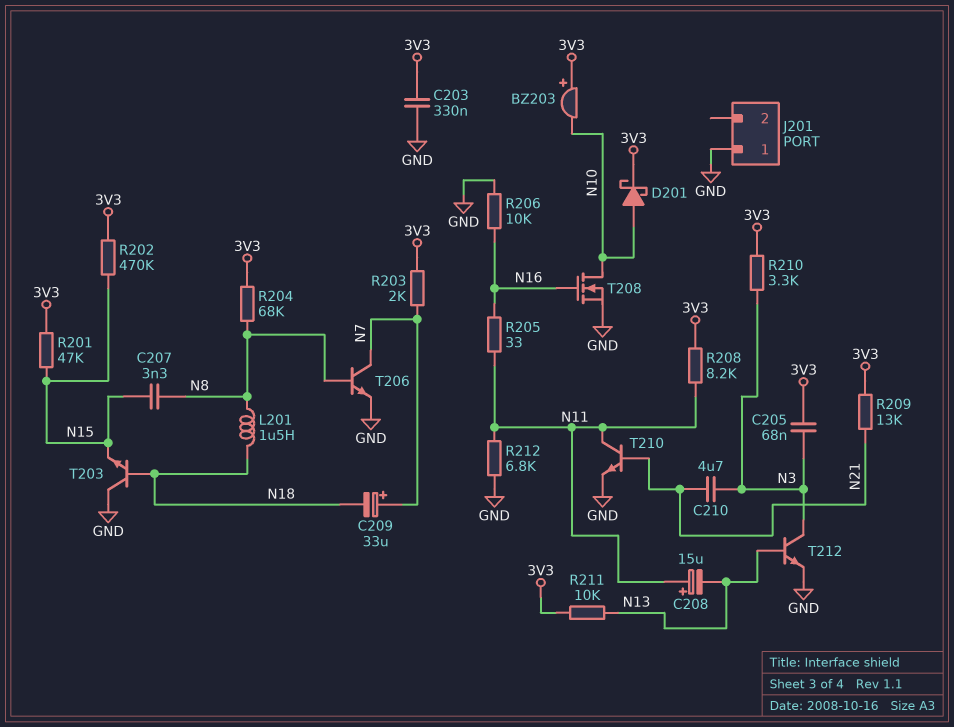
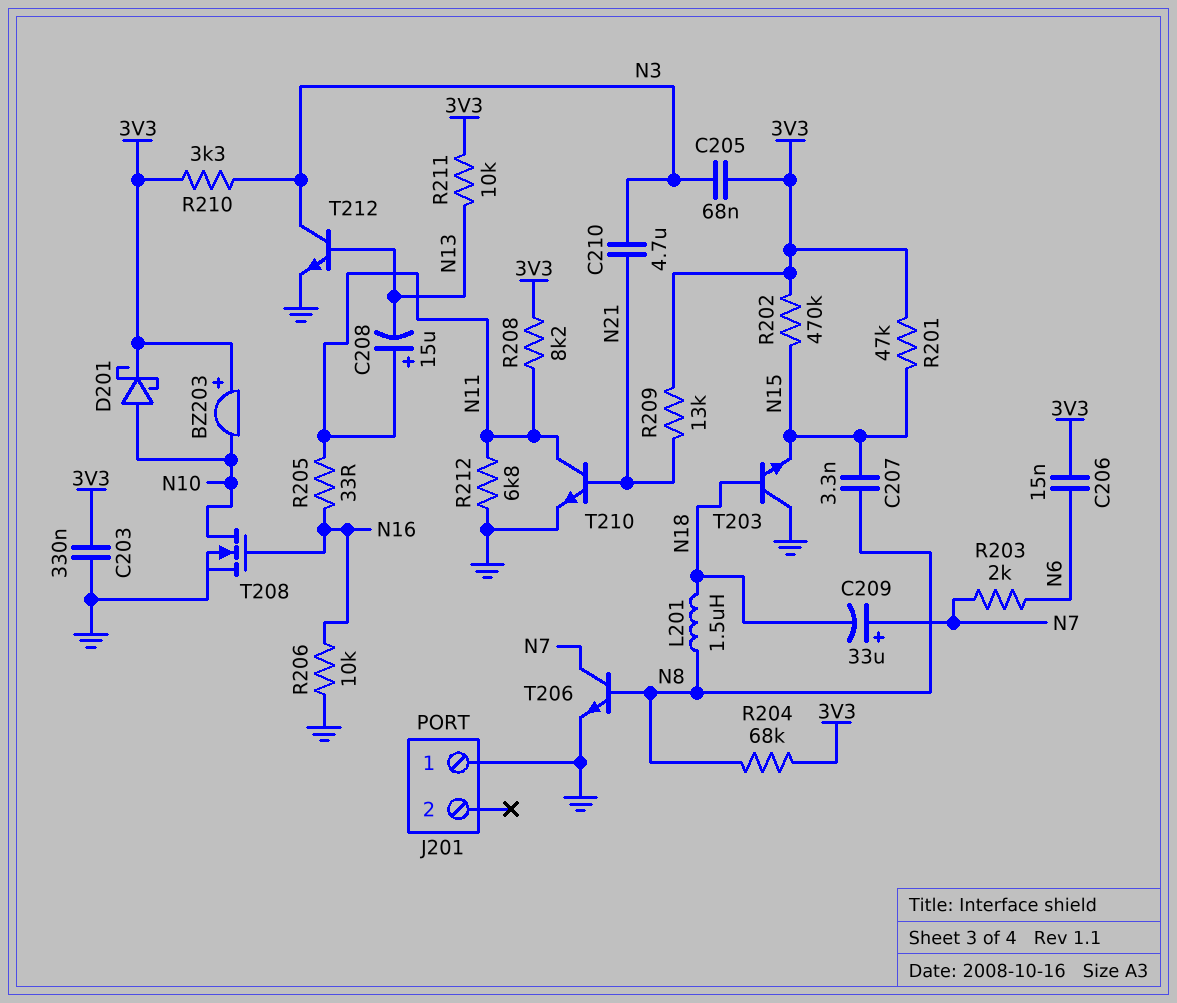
C206: none -> 15nF (3V3, N6)
R203: 2k (3V3, N7) -> 2k (N6, N7)

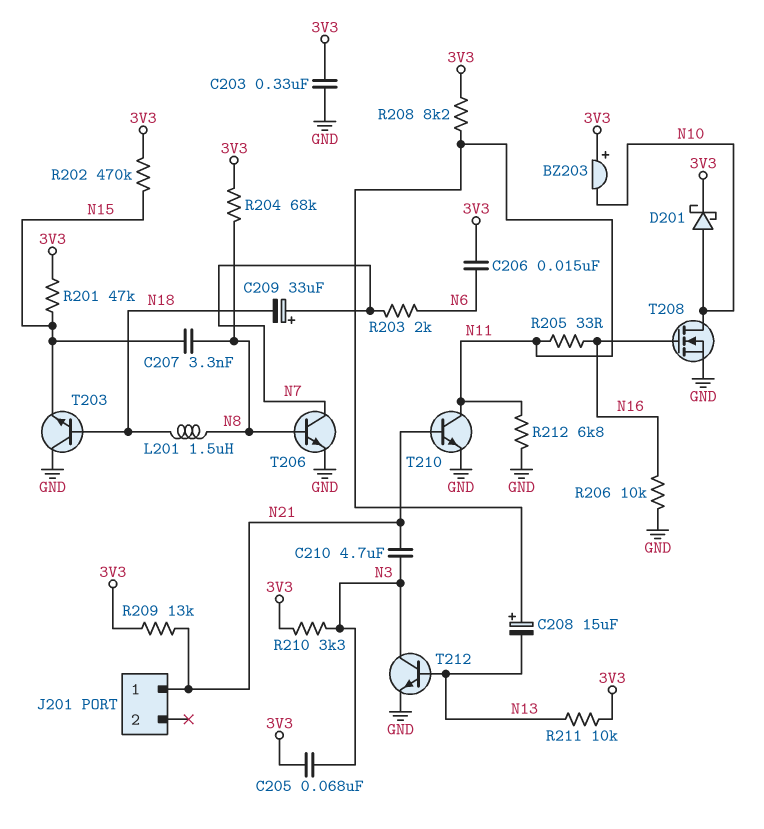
J201 pin 1: GND -> N21

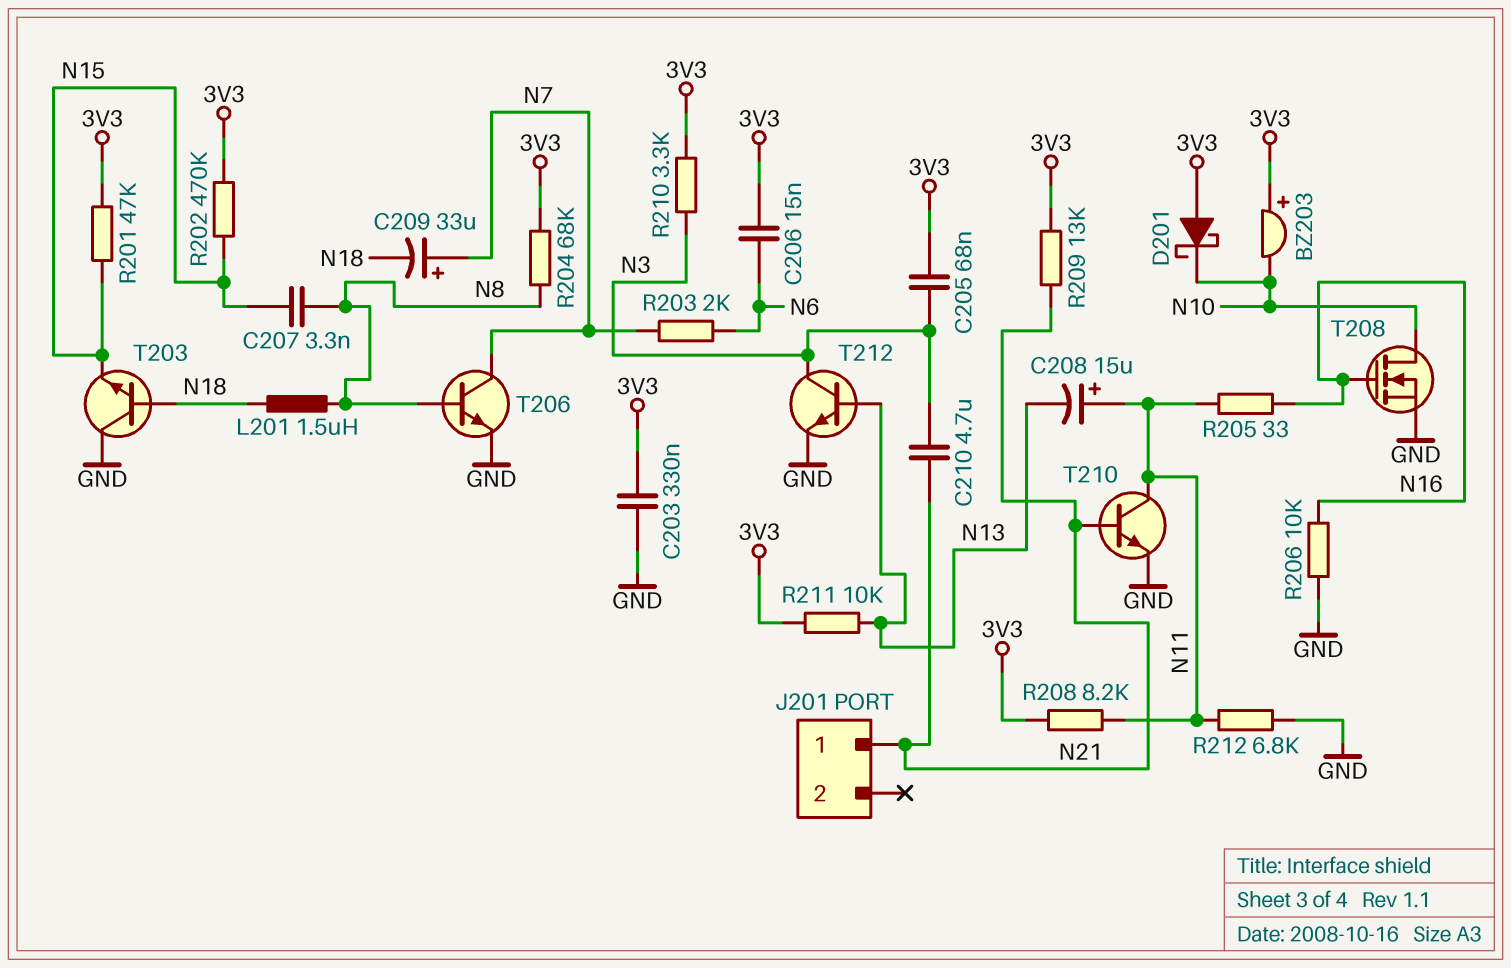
D201: schottky (A N10, K 3V3) -> schottky (A 3V3, K N10)

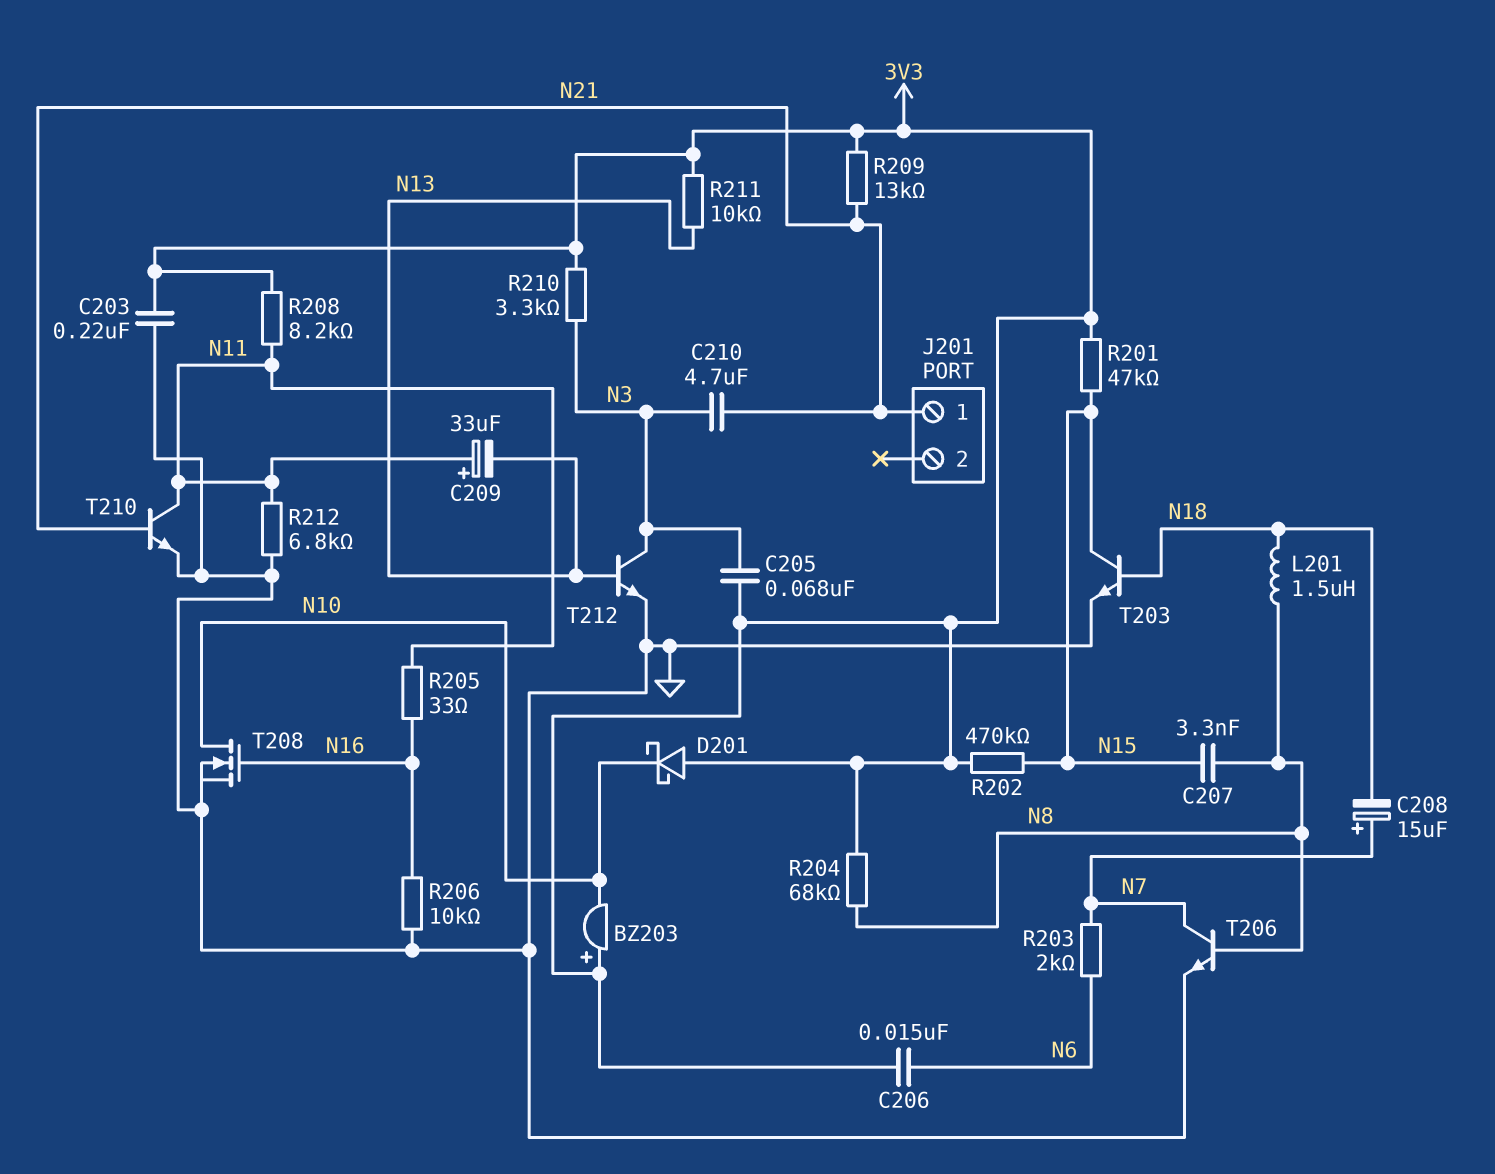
C203: 330nF (3V3, GND) -> 220nF (3V3, GND)
C208: 15uF (plus N11, minus N13) -> 15uF (plus N7, minus N18)
C209: 33uF (plus N7, minus N18) -> 33uF (plus N11, minus N13)
T203: NPN (B N18, C GND, E N15) -> NPN (B N18, C N15, E GND)

